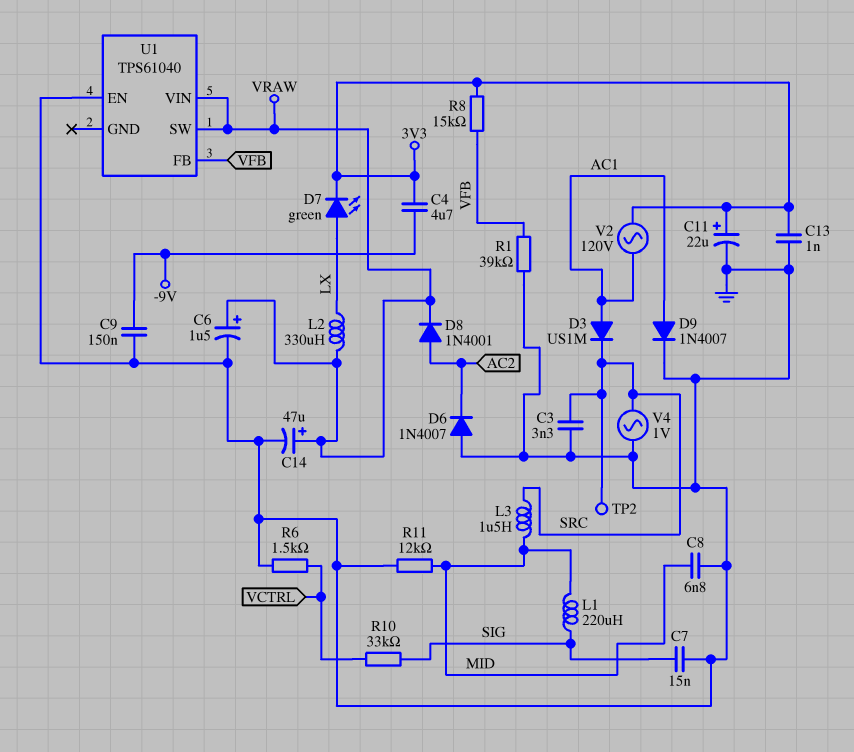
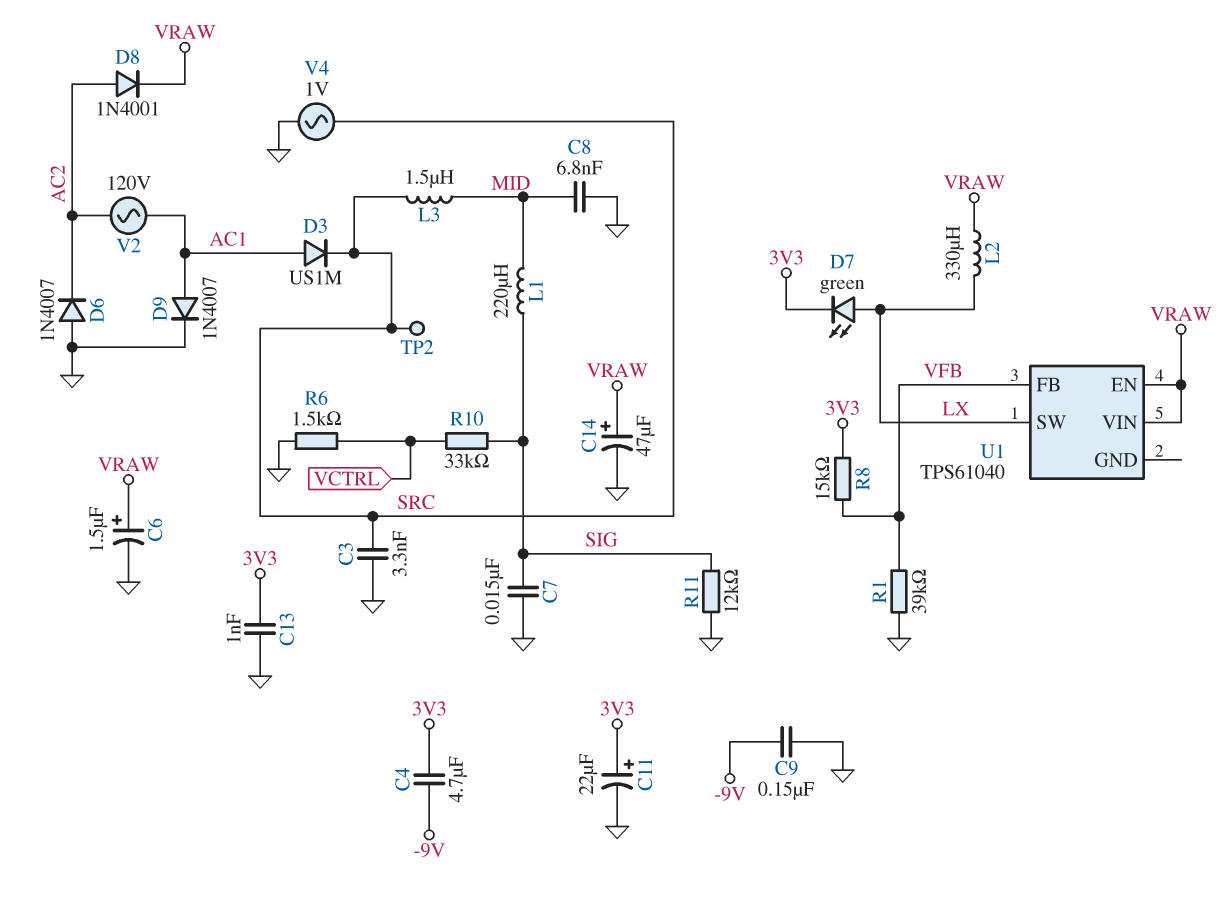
R11: 12k (GND, MID) -> 12k (GND, SIG)
U1 pin EN: GND -> VRAW
U1 pin SW: VRAW -> LX
V2: AC 120V (3V3, AC1) -> AC 120V (AC1, AC2)

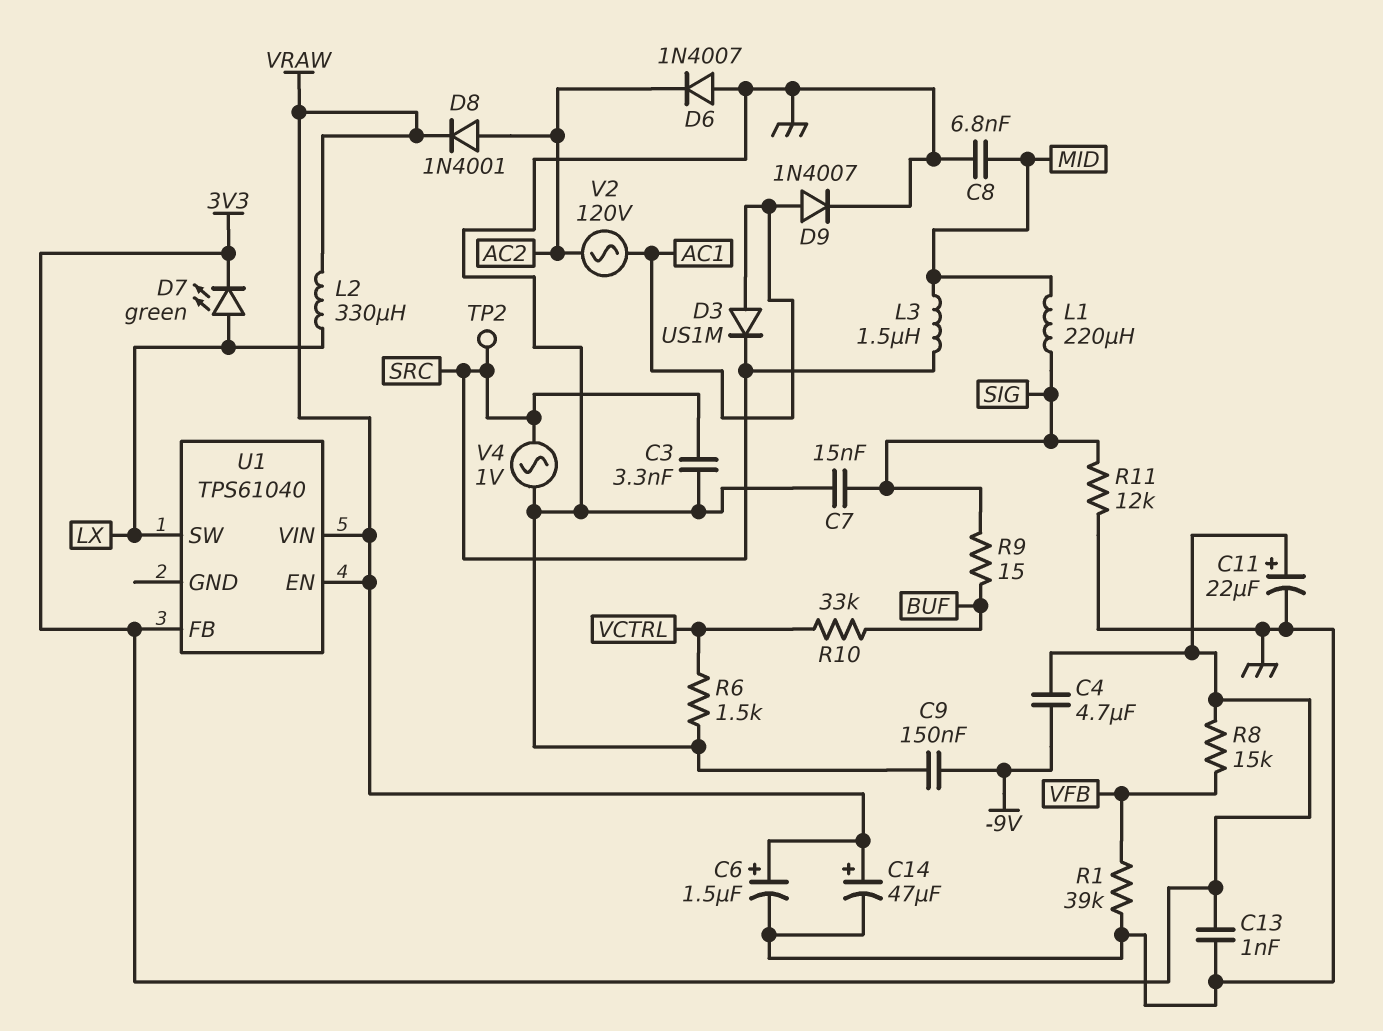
R9: none -> 15 (BUF, SIG)
R10: 33k (SIG, VCTRL) -> 33k (BUF, VCTRL)
U1 pin FB: VFB -> 3V3

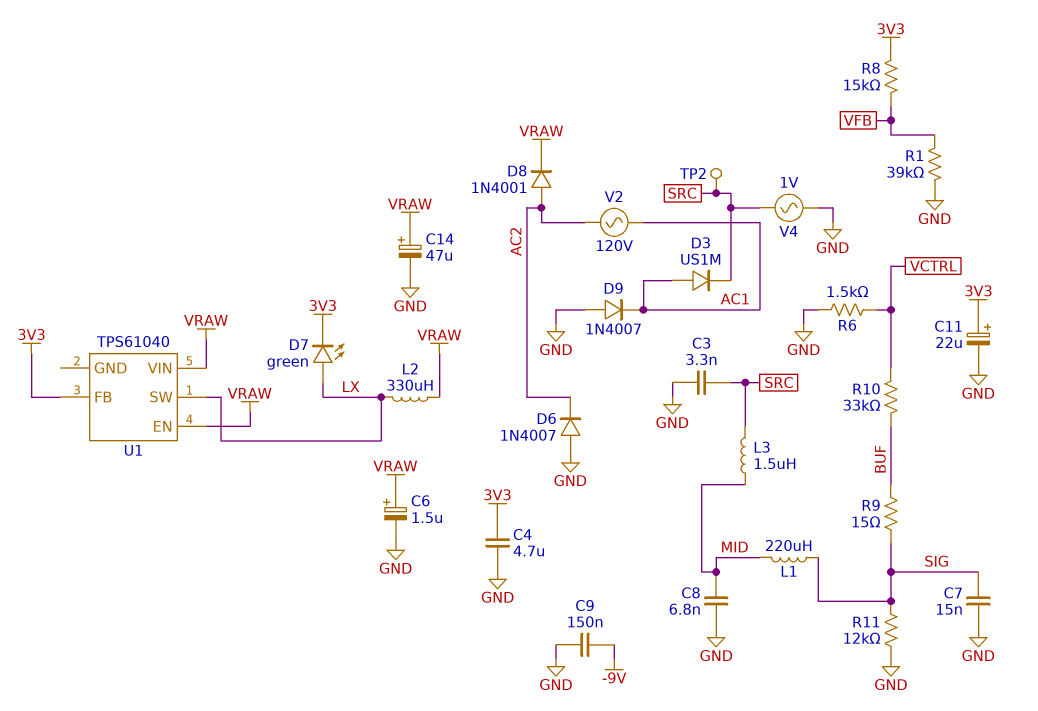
C4: 4.7uF (-9V, 3V3) -> 4.7uF (3V3, GND)
C13: 1nF (3V3, GND) -> none
D9: diode 1N4007 (A AC1, K GND) -> diode 1N4007 (A GND, K AC1)

